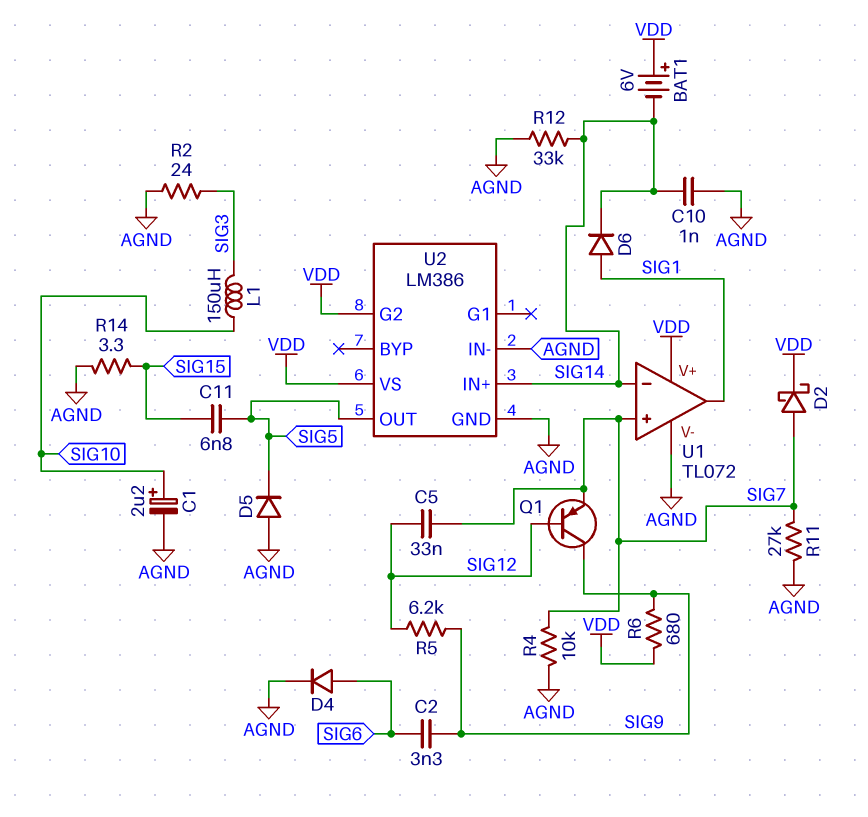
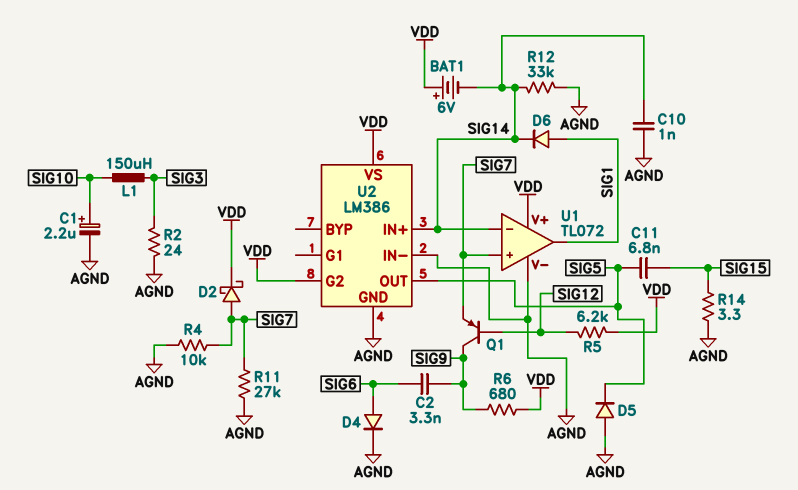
C5: 33nF (SIG7, SIG12) -> none
R5: 6.2k (SIG9, SIG12) -> 6.2k (SIG12, VDD)

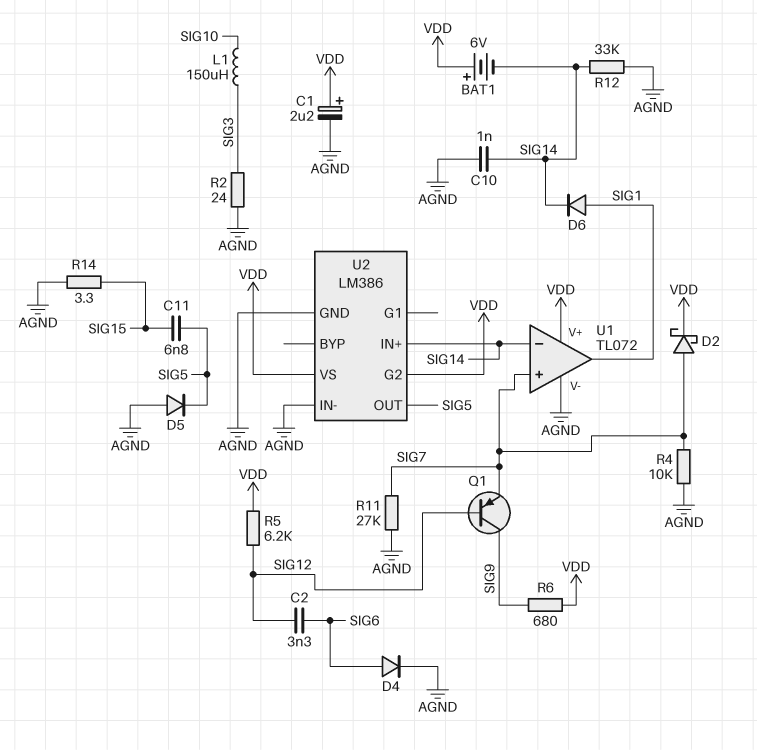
C1: 2.2uF (plus SIG10, minus AGND) -> 2.2uF (plus VDD, minus AGND)
C2: 3.3nF (SIG6, SIG9) -> 3.3nF (SIG6, SIG12)

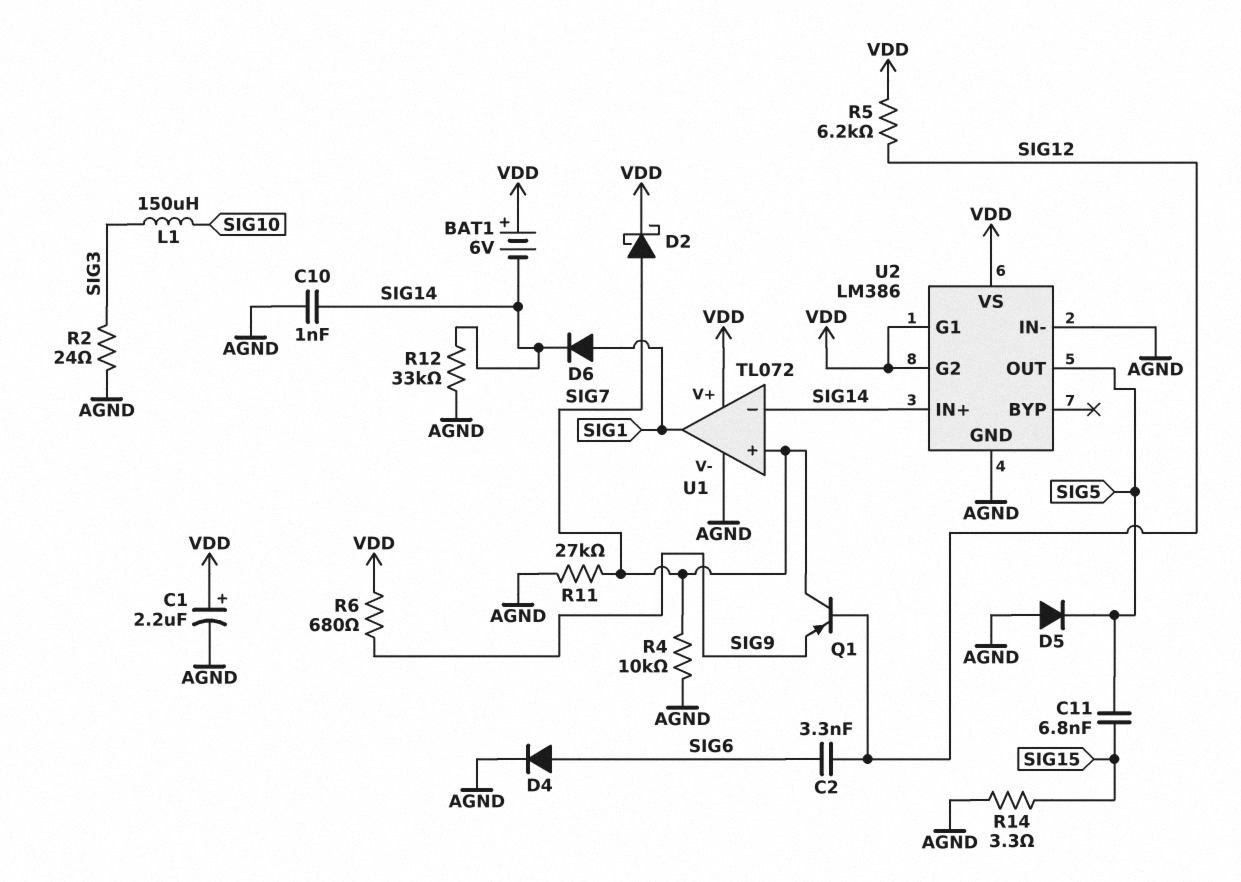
Q1: PNP (B SIG12, C SIG9, E SIG7) -> PNP (B SIG12, C SIG7, E SIG9)
U2 pin G1: none -> VDD

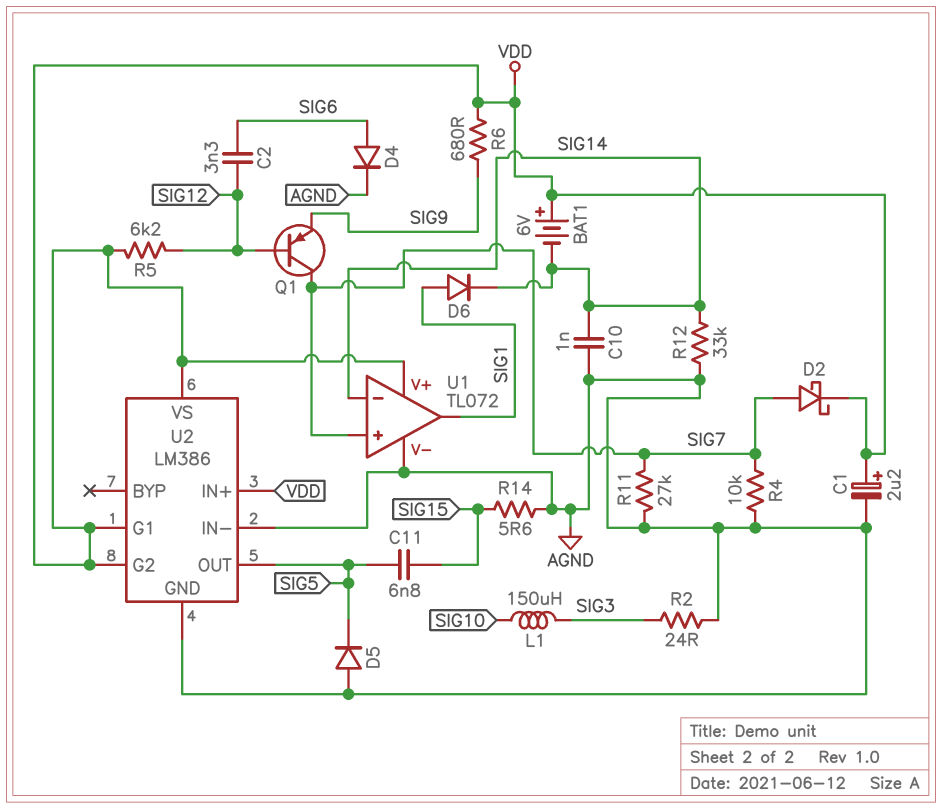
R14: 3.3 (AGND, SIG15) -> 5.6 (AGND, SIG15)
U2 pin IN+: SIG14 -> VDD

